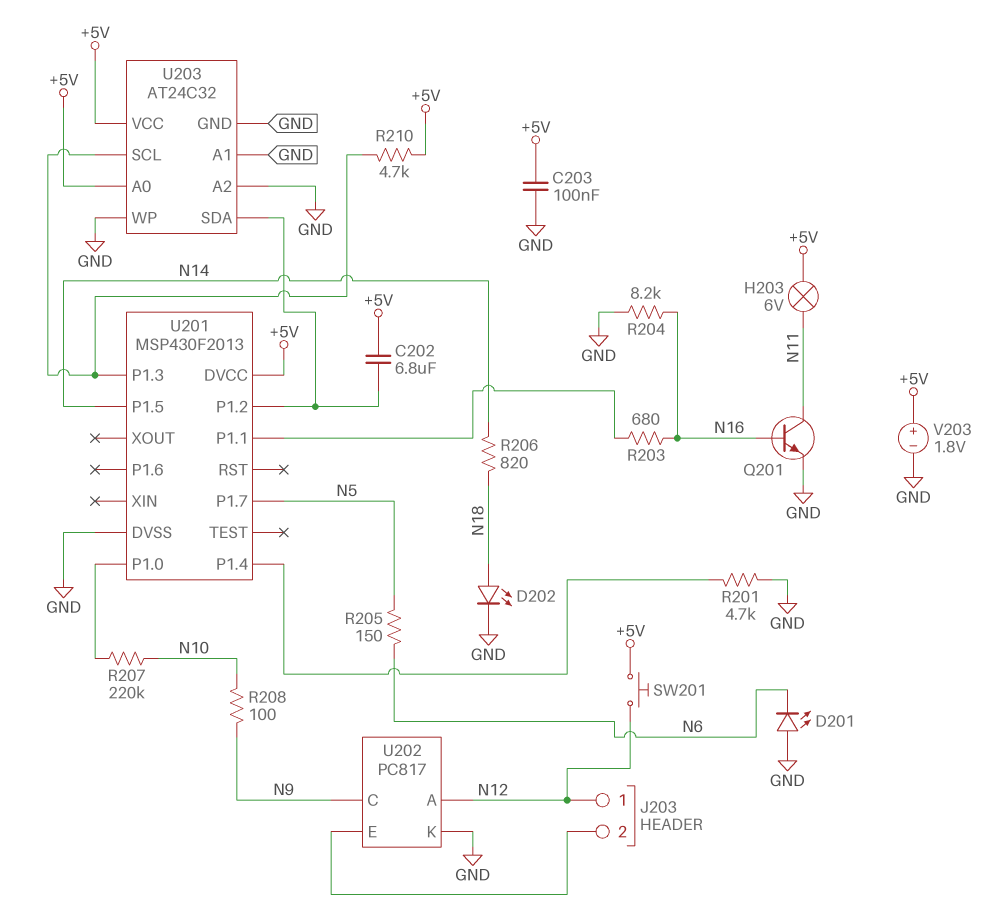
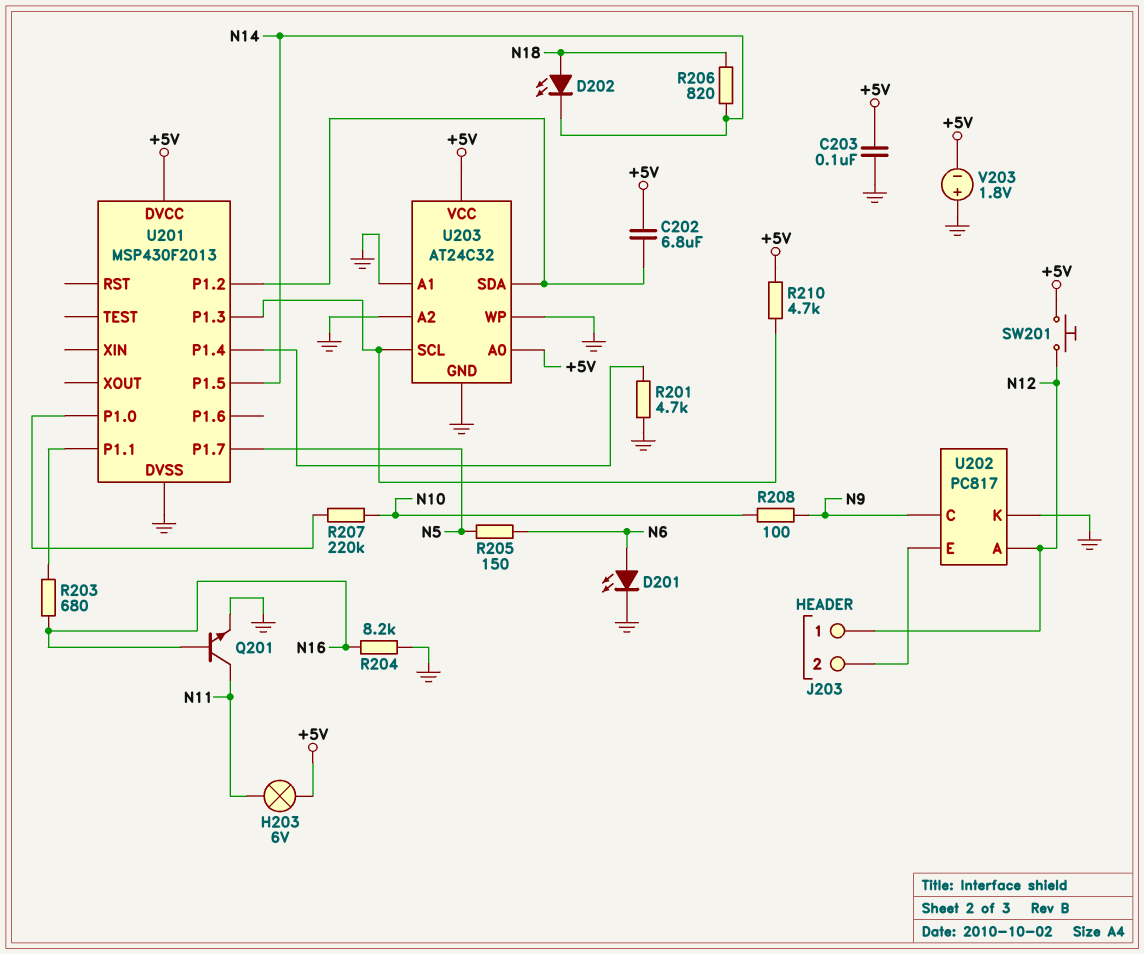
D201: LED (A GND, K N6) -> LED (A N6, K GND)
D202: LED (A N18, K GND) -> LED (A N18, K N14)
V203: 1.8V (plus +5V, minus GND) -> 1.8V (plus GND, minus +5V)

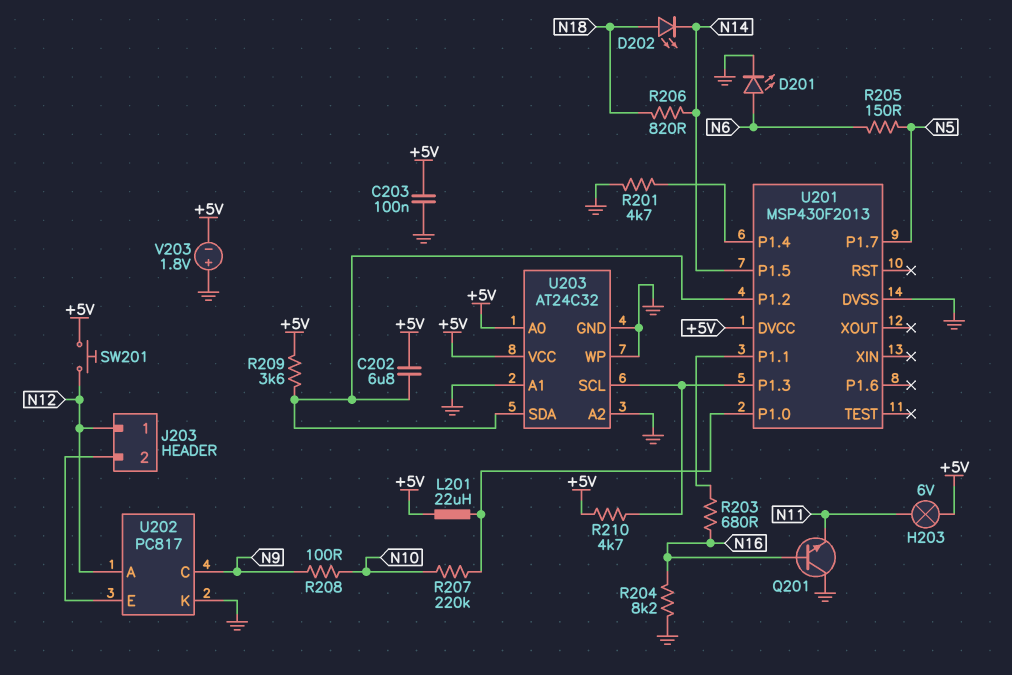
L201: none -> 22uH (+5V, U201/P1.0)
Q201: NPN (B N16, C N11, E GND) -> NPN (B N16, C GND, E N11)
R209: none -> 3.6k (+5V, U201/P1.2)

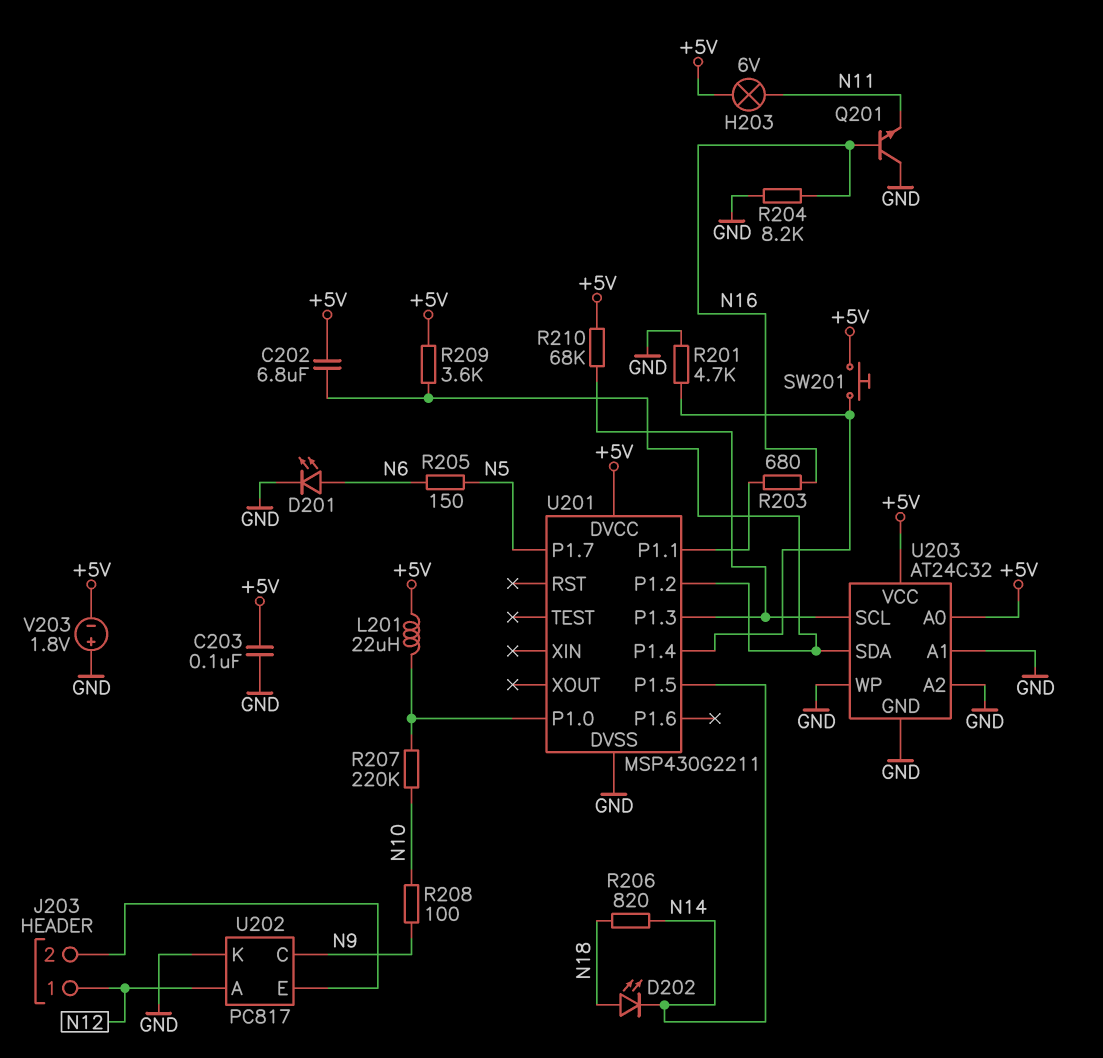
R210: 4.7k (+5V, U201/P1.3) -> 68k (+5V, U201/P1.3)
SW201: button (+5V, N12) -> button (+5V, U201/P1.4)
U201: MSP430F2013 -> MSP430G2211

